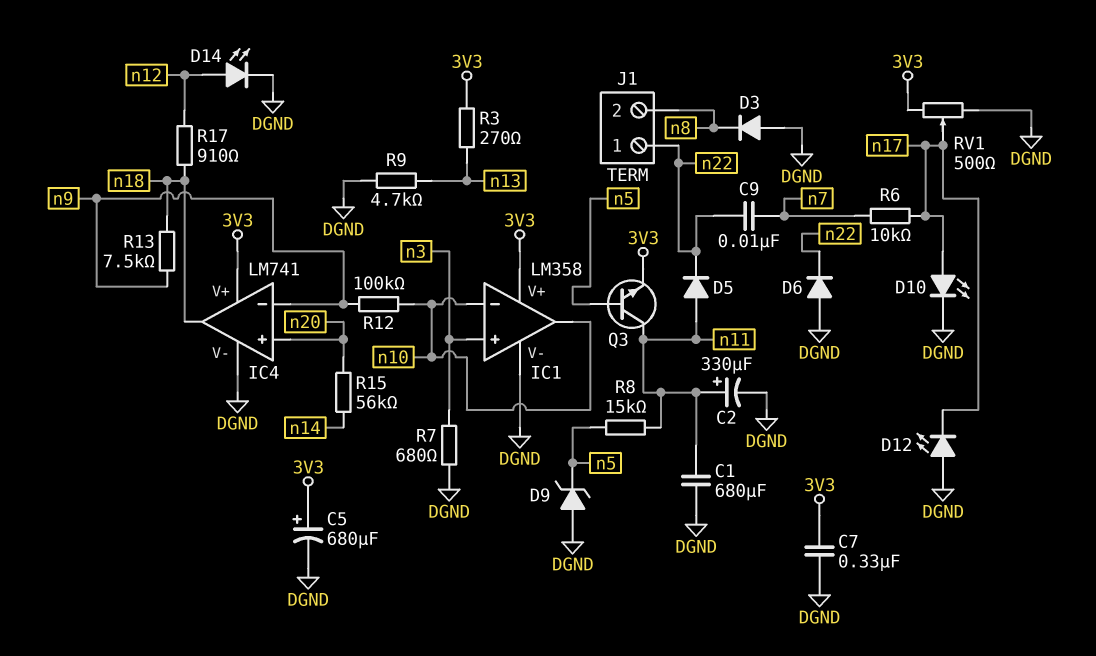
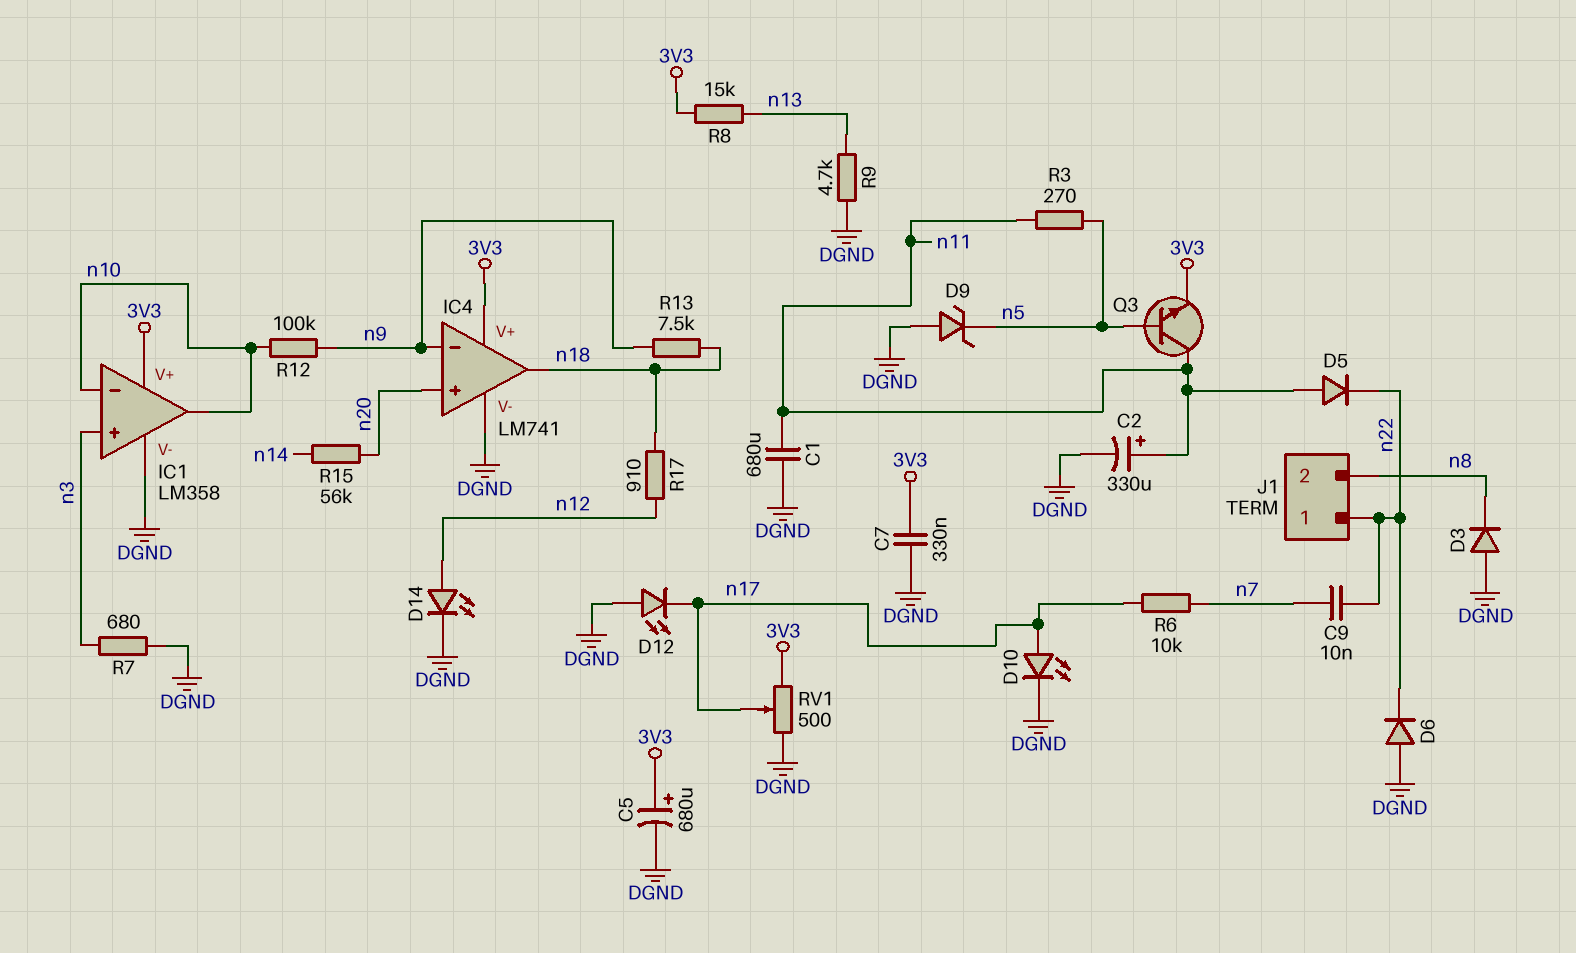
R3: 270 (3V3, n13) -> 270 (n5, n11)
R8: 15k (n5, n11) -> 15k (3V3, n13)

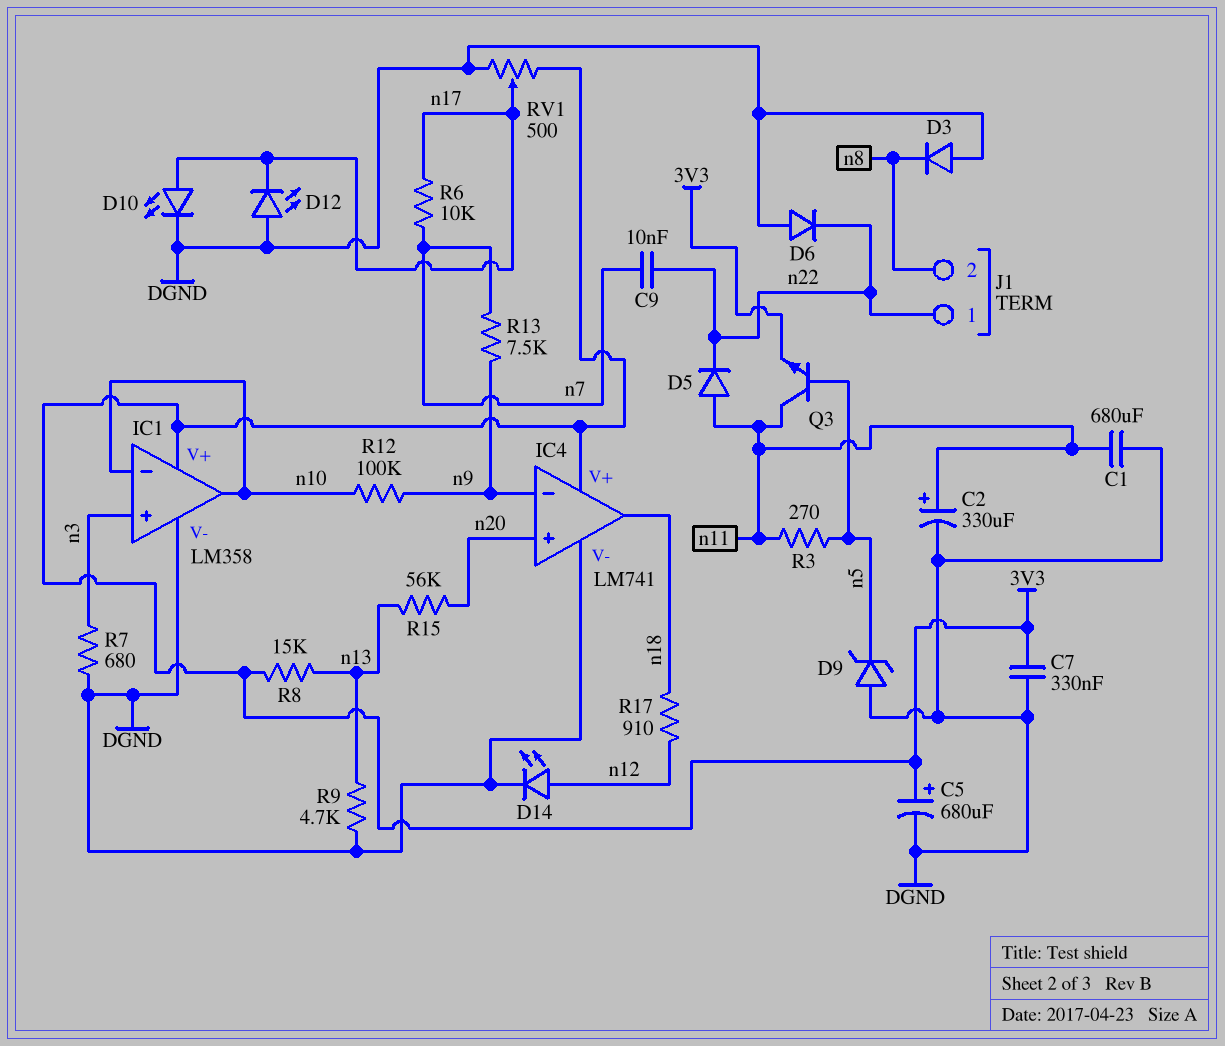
R13: 7.5k (n9, n18) -> 7.5k (n7, n9)
R15: 56k (n14, n20) -> 56k (n13, n20)

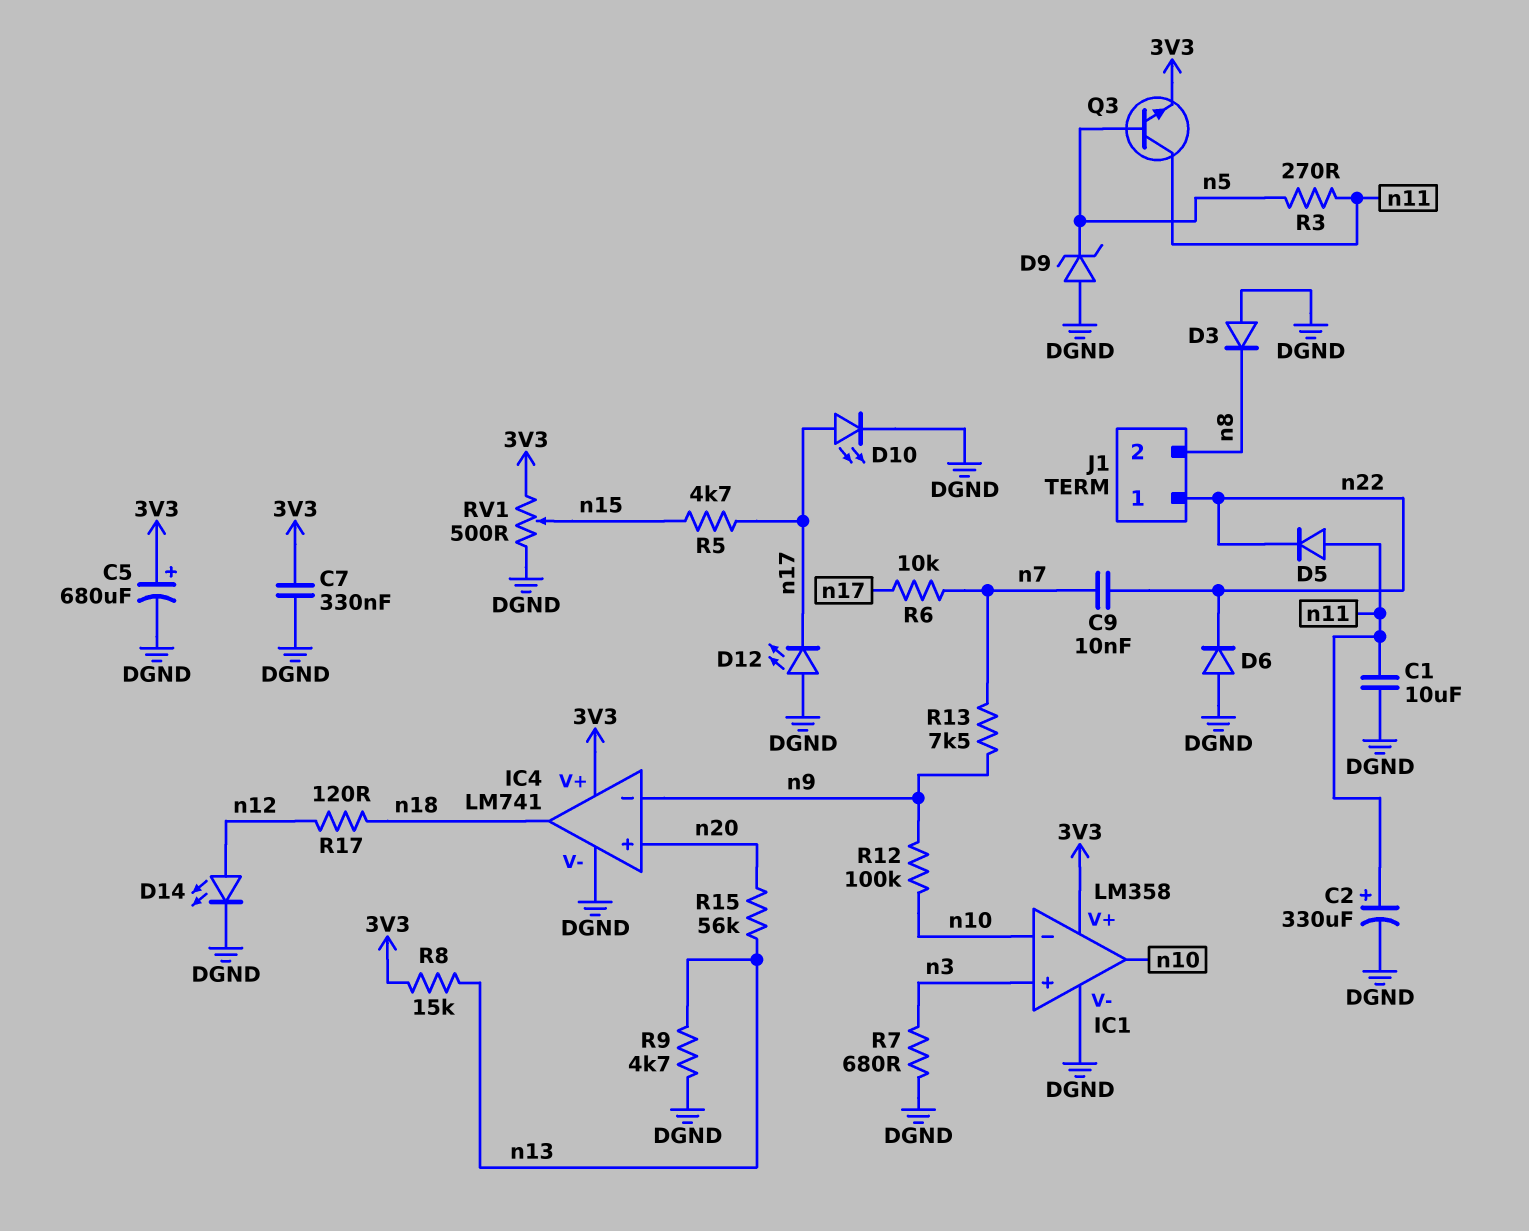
C1: 680uF (DGND, n11) -> 10uF (DGND, n11)
R5: none -> 4.7k (n15, n17)
R17: 910 (n12, n18) -> 120 (n12, n18)
RV1: 500 (3V3, DGND, wiper n17) -> 500 (3V3, DGND, wiper n15)

